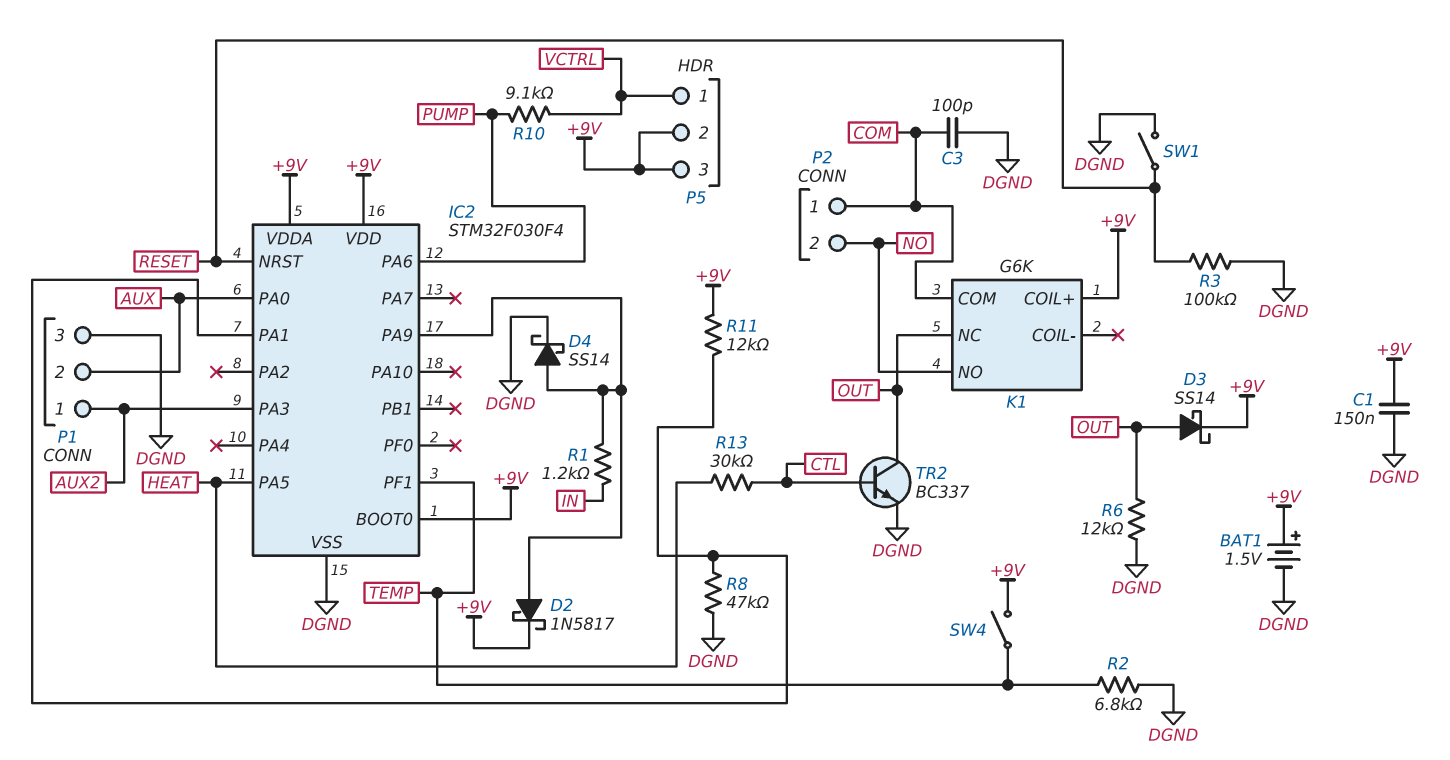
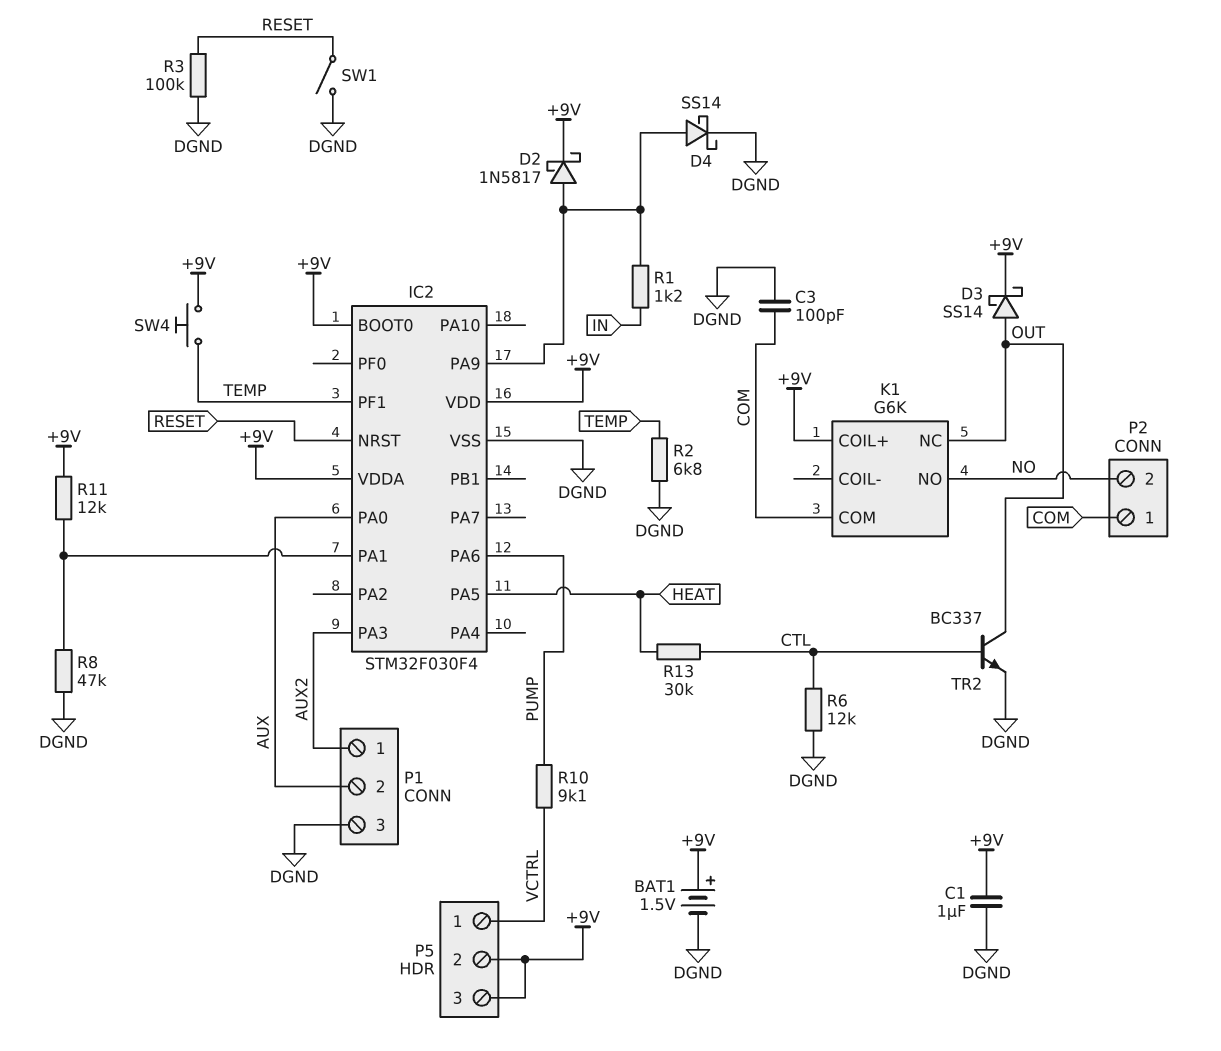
C1: 150nF (+9V, DGND) -> 1uF (+9V, DGND)
R6: 12k (DGND, OUT) -> 12k (CTL, DGND)
SW4: switch (+9V, TEMP) -> button (+9V, TEMP)

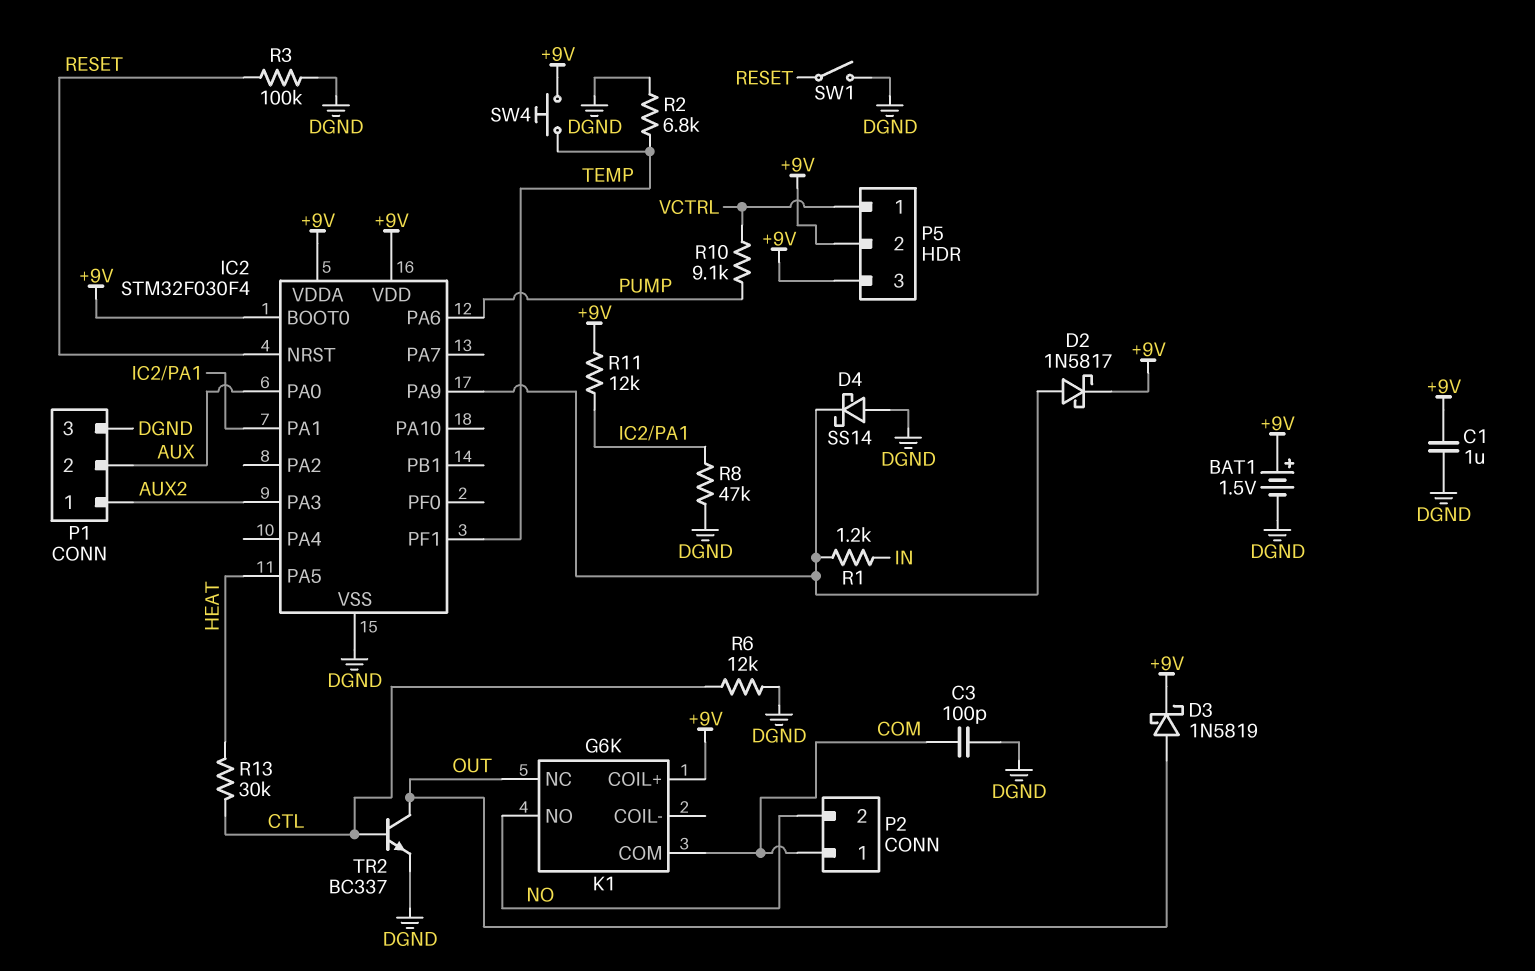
D3: schottky SS14 (A OUT, K +9V) -> schottky 1N5819 (A OUT, K +9V)
D4: schottky SS14 (A IC2/PA9, K DGND) -> schottky SS14 (A DGND, K IC2/PA9)

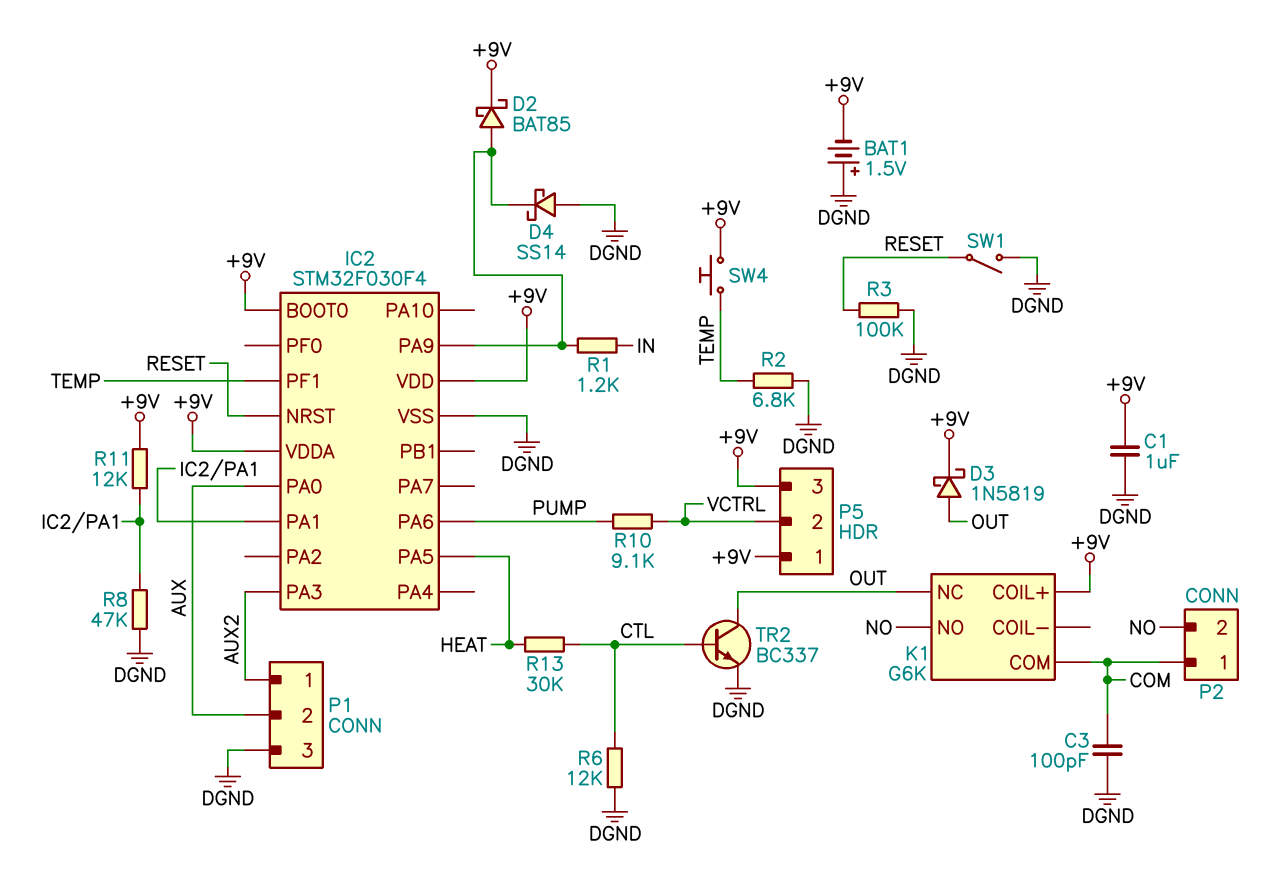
BAT1: 1.5V (plus +9V, minus DGND) -> 1.5V (plus DGND, minus +9V)
D2: schottky 1N5817 (A IC2/PA9, K +9V) -> schottky BAT85 (A IC2/PA9, K +9V)
P5 pin 1: VCTRL -> +9V
P5 pin 2: +9V -> VCTRL

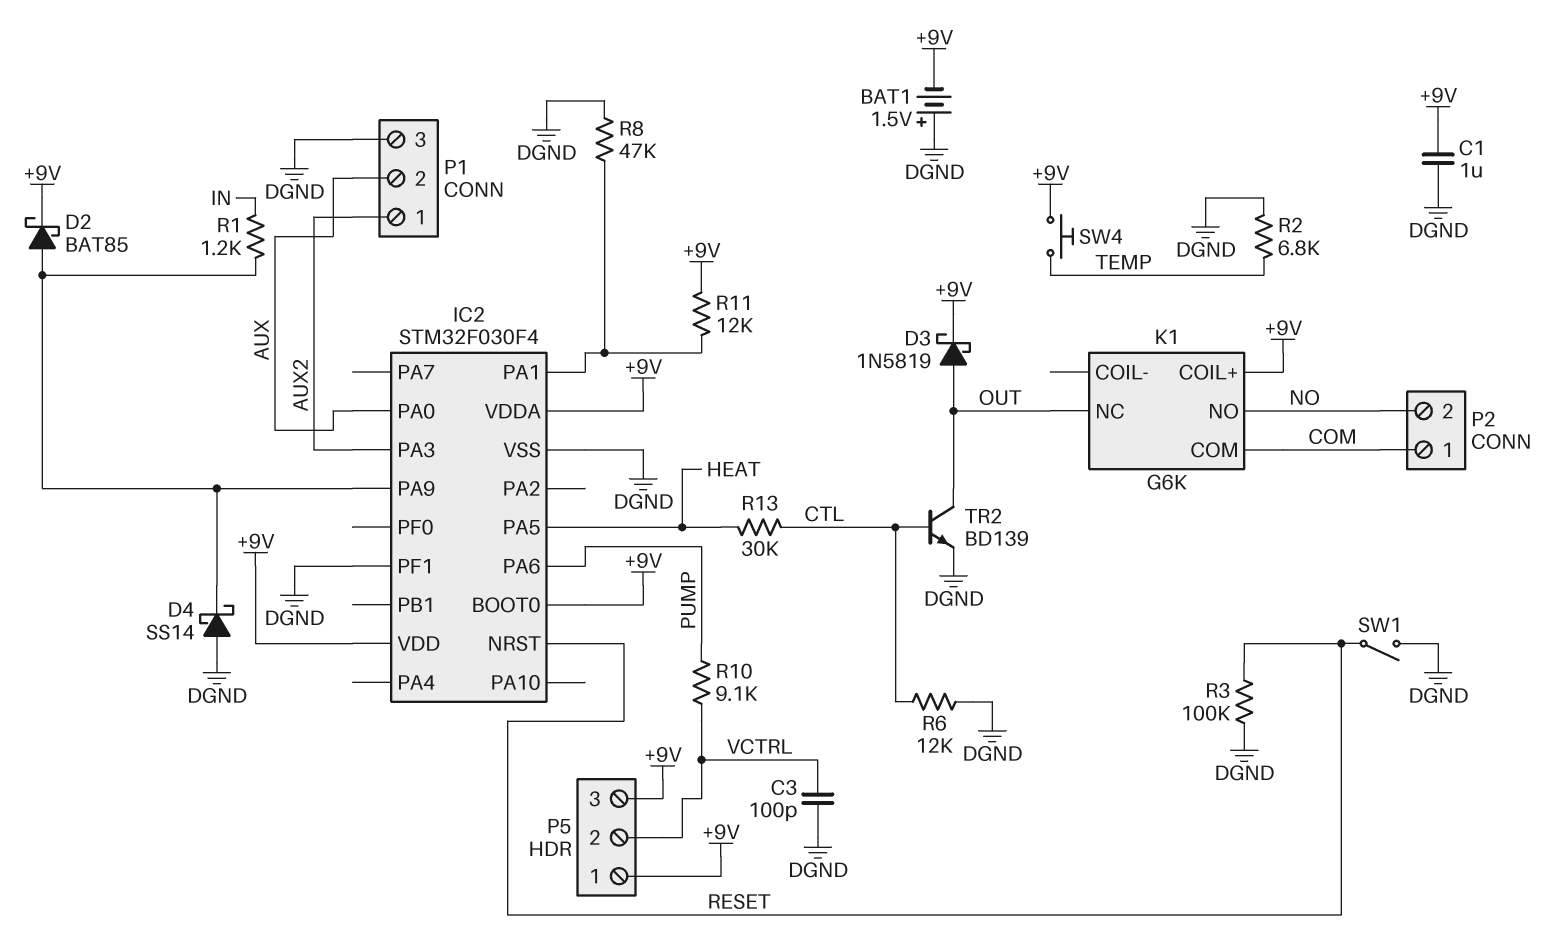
C3: 100pF (COM, DGND) -> 100pF (DGND, VCTRL)
IC2 pin PF1: TEMP -> DGND
TR2: NPN BC337 (B CTL, C OUT, E DGND) -> NPN BD139 (B CTL, C OUT, E DGND)

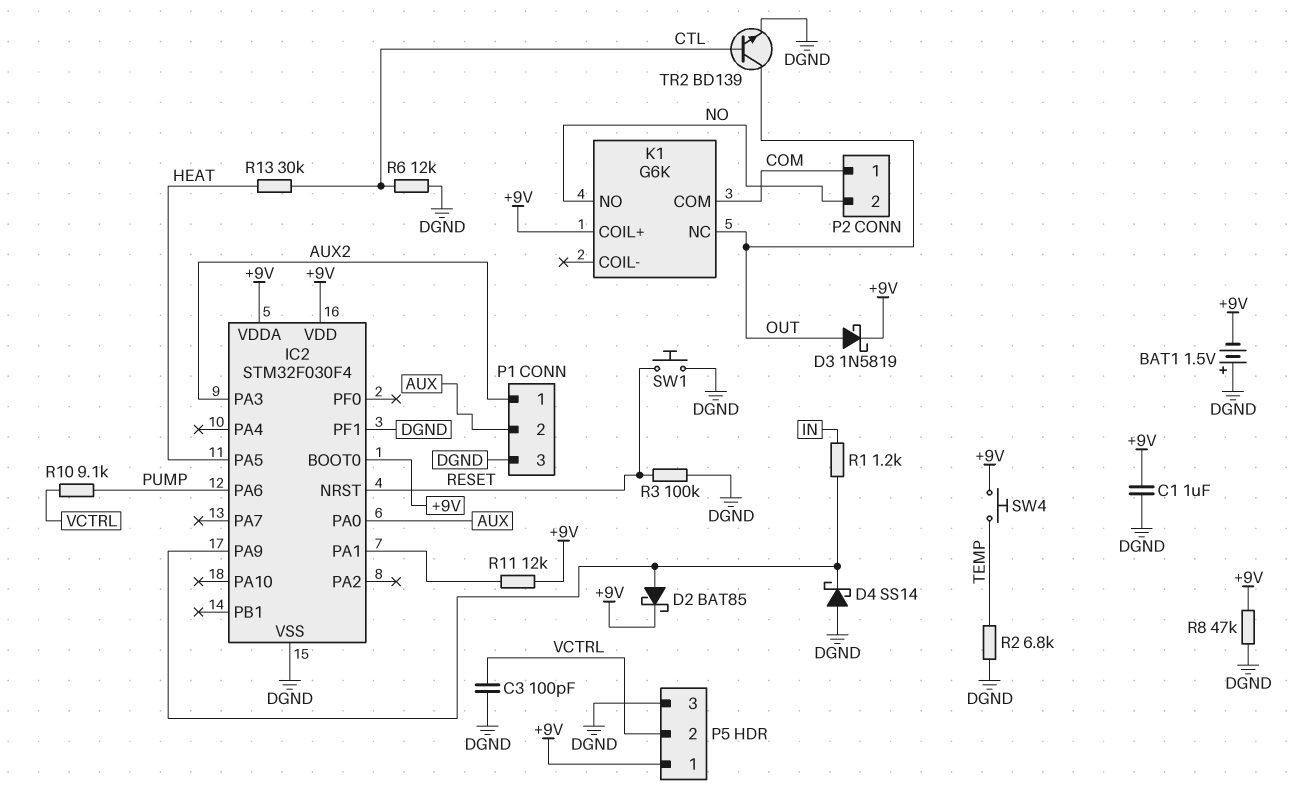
P5 pin 3: +9V -> DGND
R8: 47k (DGND, IC2/PA1) -> 47k (+9V, DGND)
SW1: switch (DGND, RESET) -> button (DGND, RESET)

